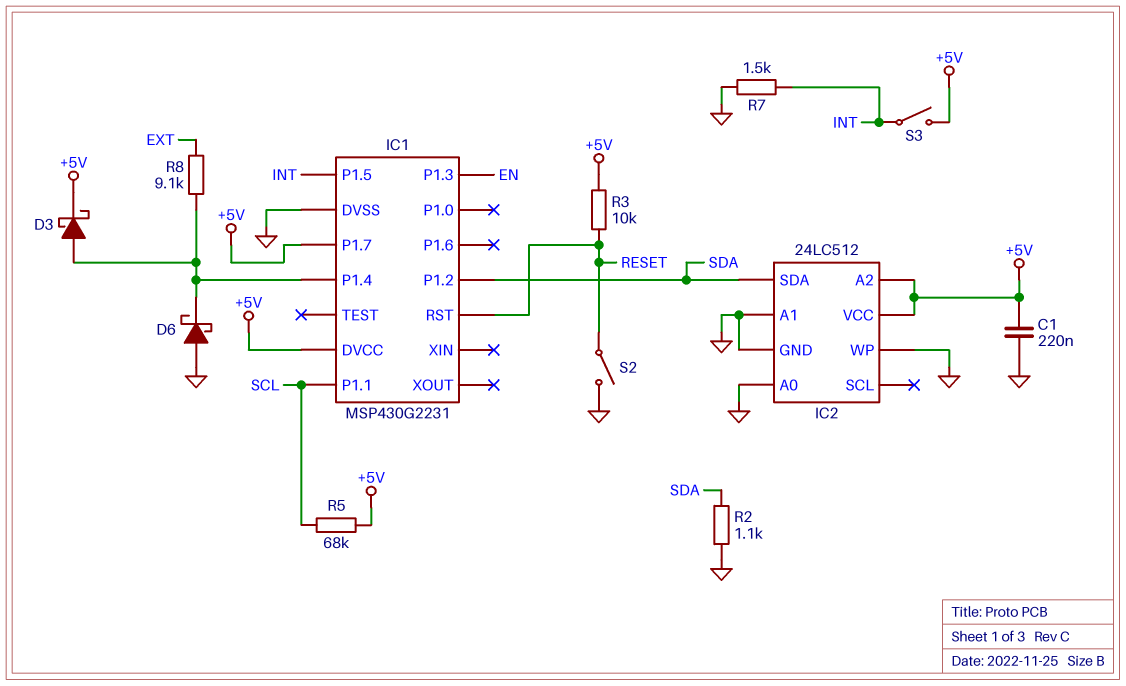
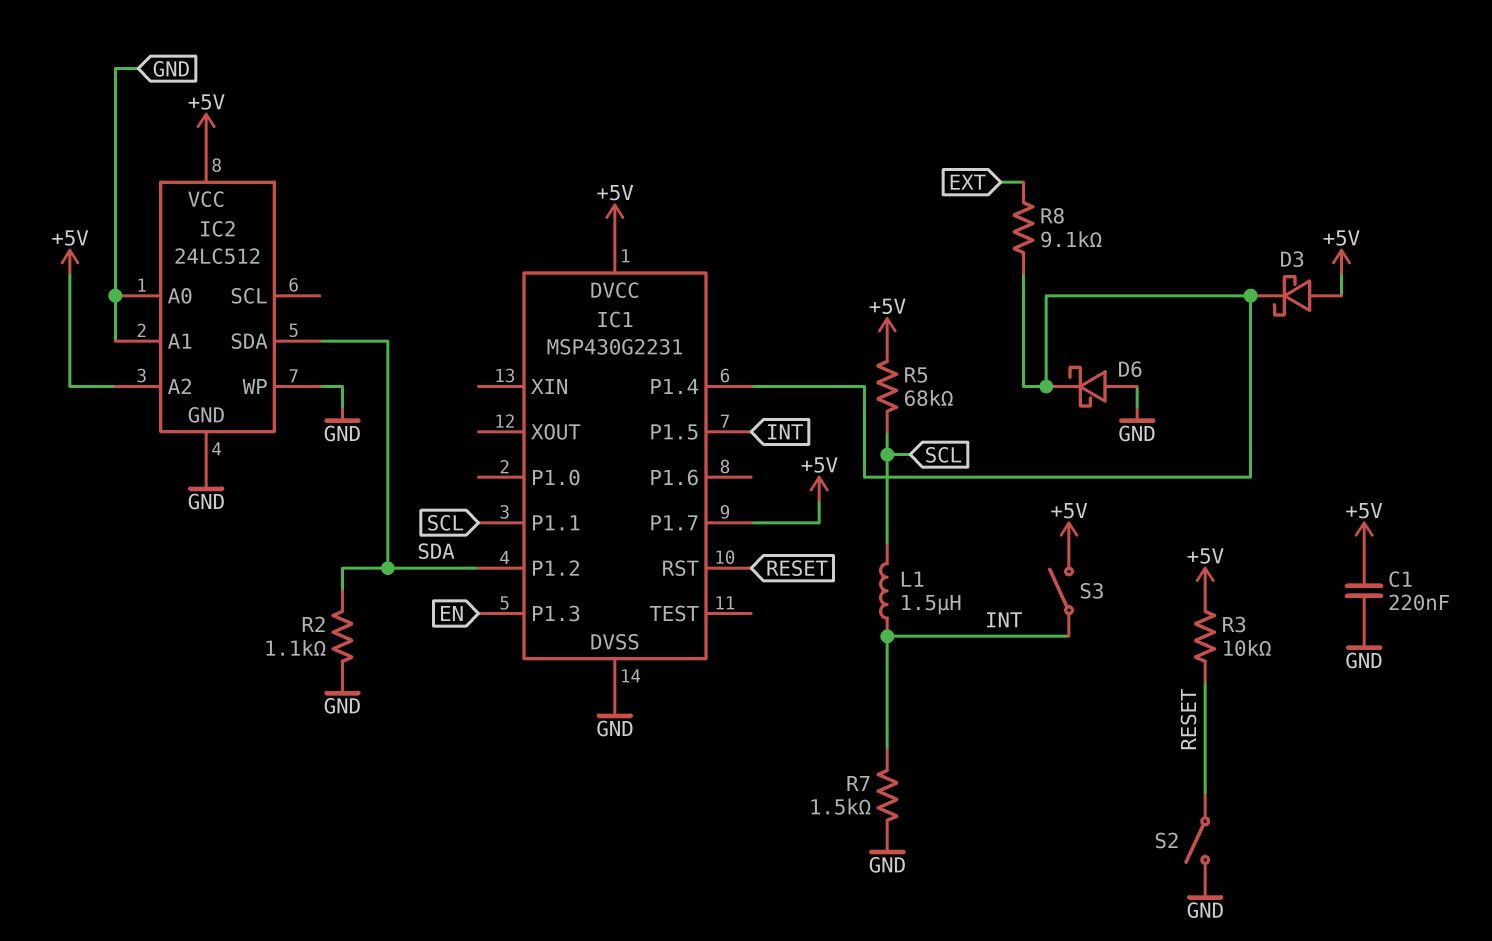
D3: schottky (A IC1/P1.4, K +5V) -> schottky (A +5V, K IC1/P1.4)
L1: none -> 1.5uH (INT, SCL)

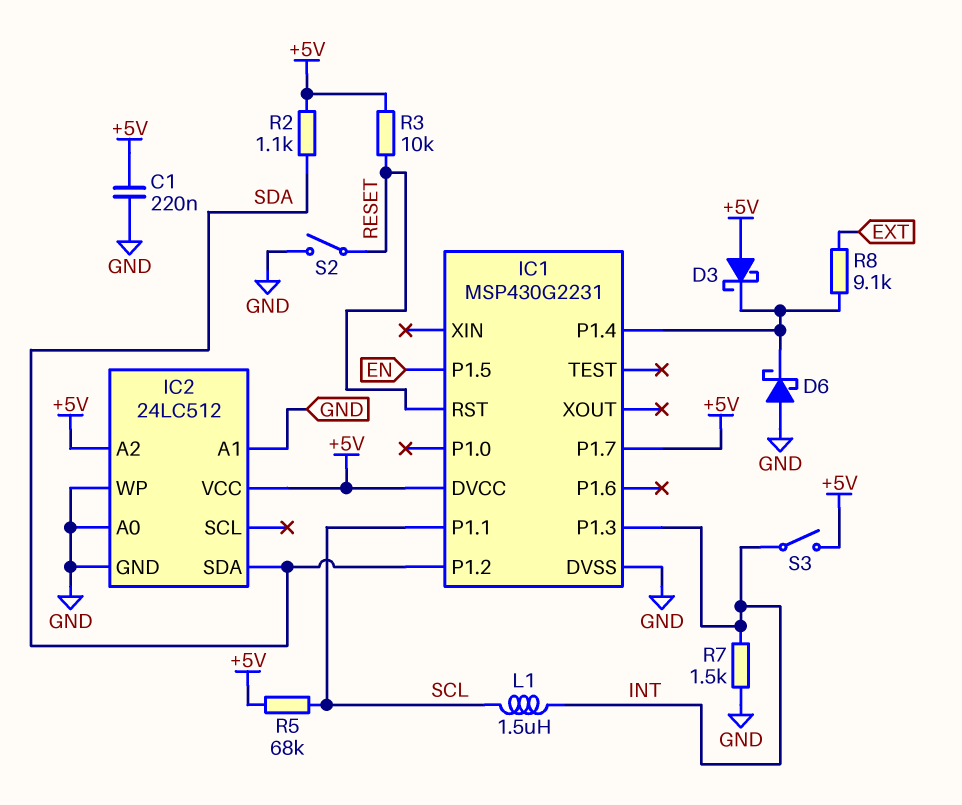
IC1 pin P1.3: EN -> INT
IC1 pin P1.5: INT -> EN
R2: 1.1k (GND, SDA) -> 1.1k (+5V, SDA)

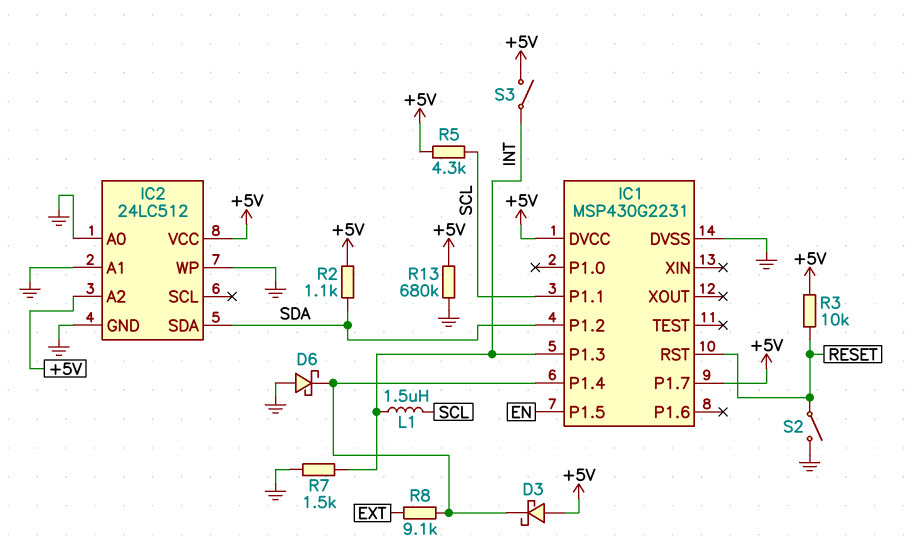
C1: 220nF (+5V, GND) -> none
R5: 68k (+5V, SCL) -> 4.3k (+5V, SCL)
R13: none -> 680k (+5V, GND)

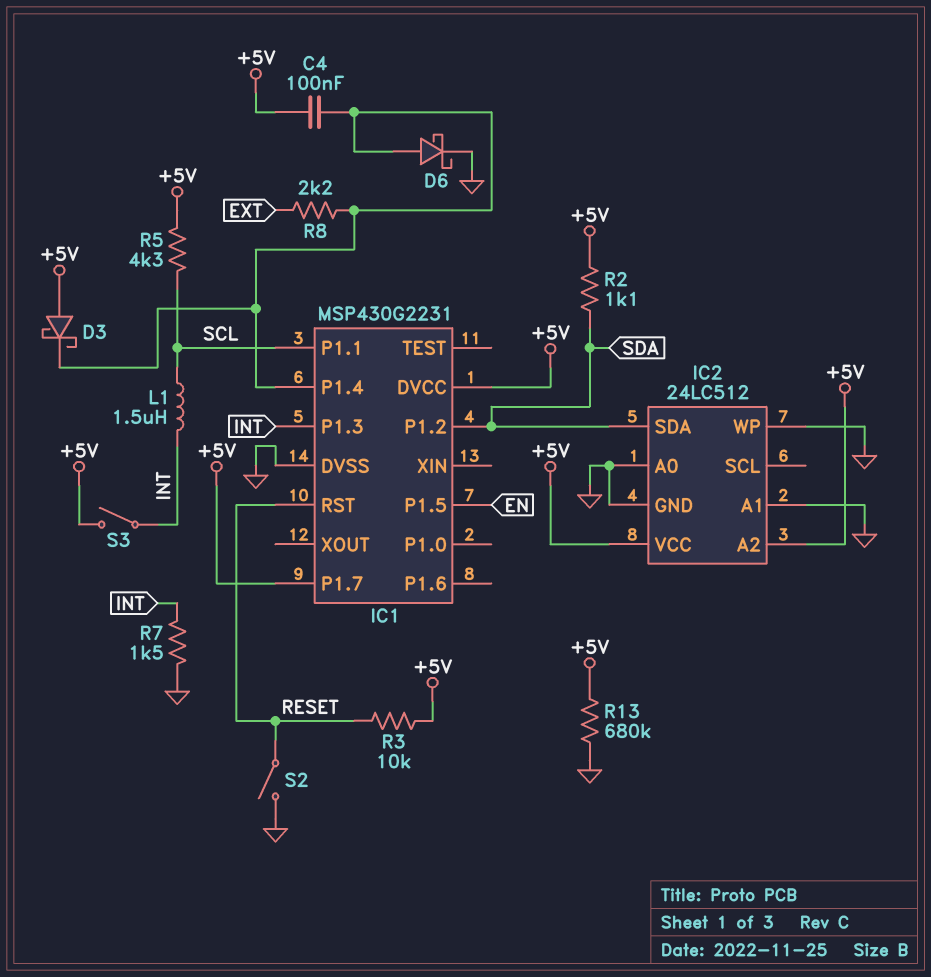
C4: none -> 100nF (+5V, IC1/P1.4)
D6: schottky (A GND, K IC1/P1.4) -> schottky (A IC1/P1.4, K GND)
R8: 9.1k (EXT, IC1/P1.4) -> 2.2k (EXT, IC1/P1.4)

